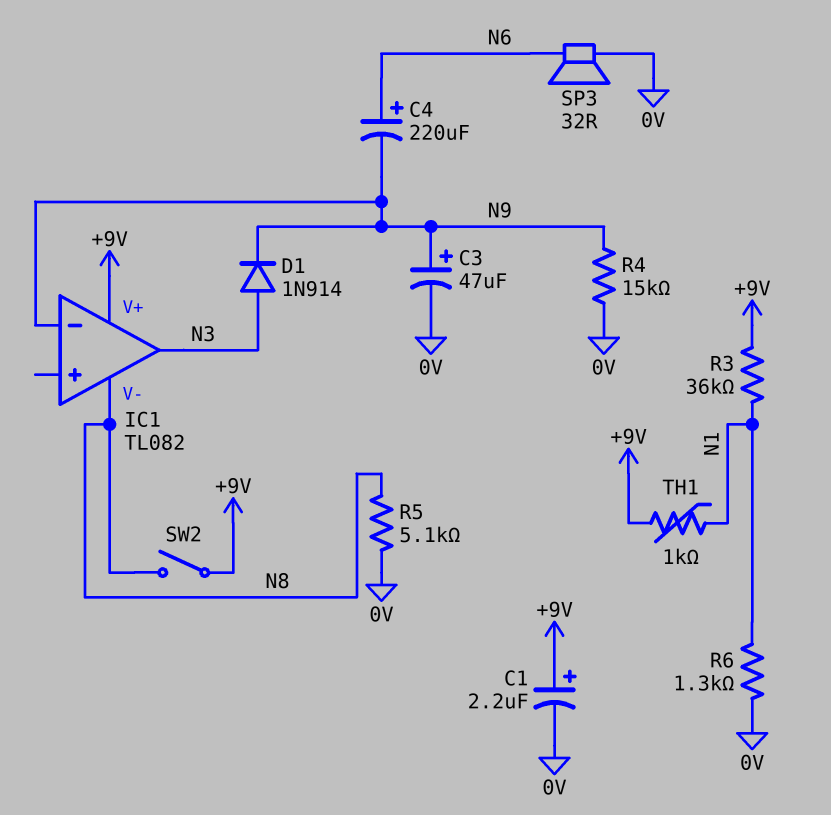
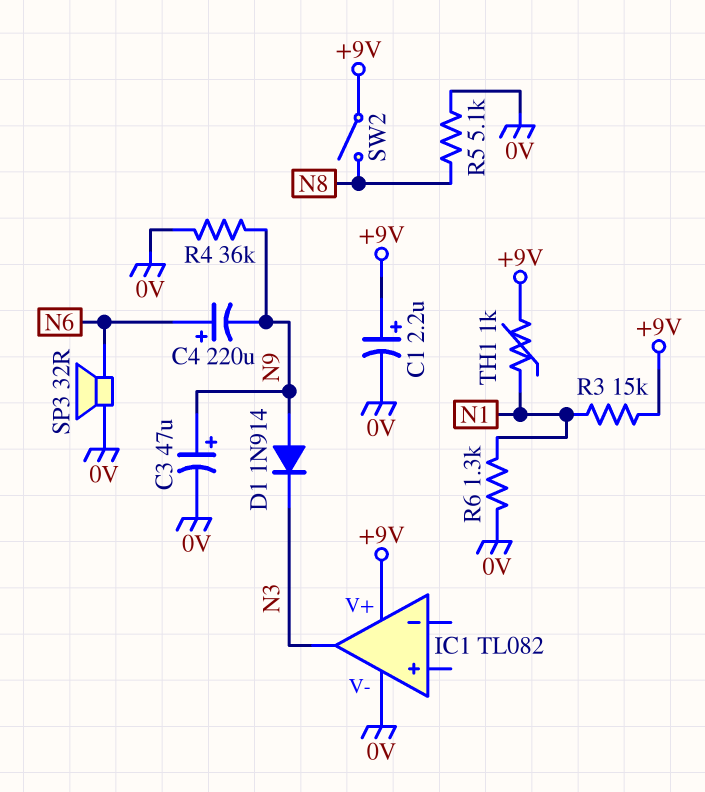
D1: diode 1N914 (A N3, K N9) -> diode 1N914 (A N9, K N3)
IC1 pin V-: N8 -> 0V
IC1 pin in-: N9 -> none
R3: 36k (+9V, N1) -> 15k (+9V, N1)
R4: 15k (0V, N9) -> 36k (0V, N9)

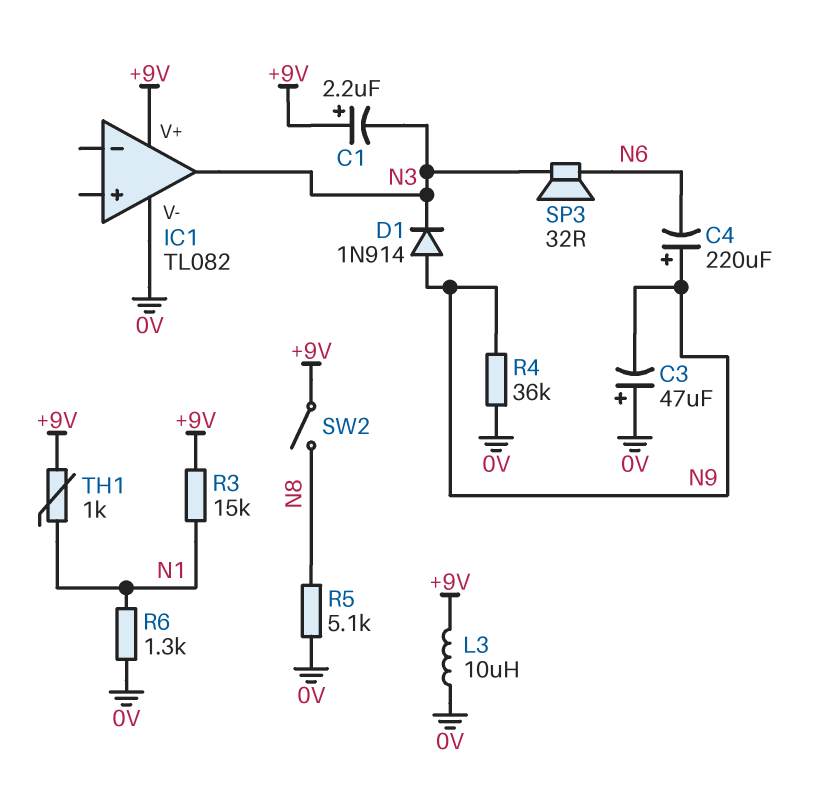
C1: 2.2uF (plus +9V, minus 0V) -> 2.2uF (plus +9V, minus N3)
C3: 47uF (plus N9, minus 0V) -> 47uF (plus 0V, minus N9)
C4: 220uF (plus N6, minus N9) -> 220uF (plus N9, minus N6)
L3: none -> 10uH (+9V, 0V)
SP3: speaker 32R (0V, N6) -> speaker 32R (N3, N6)

